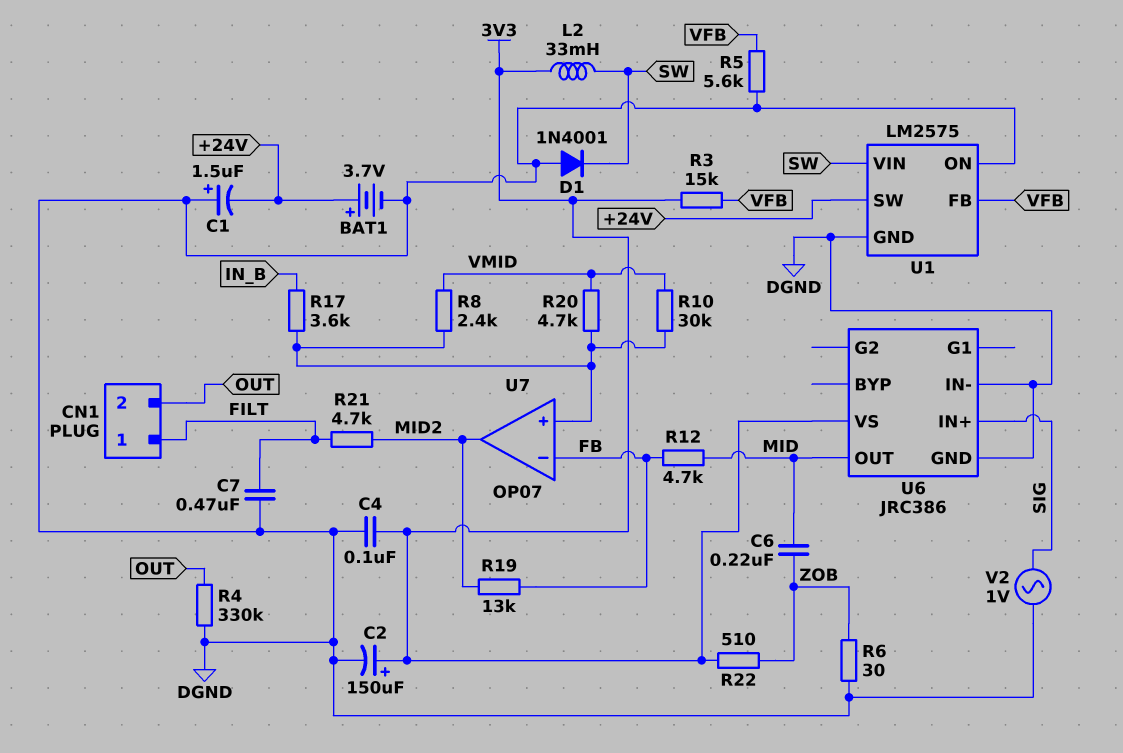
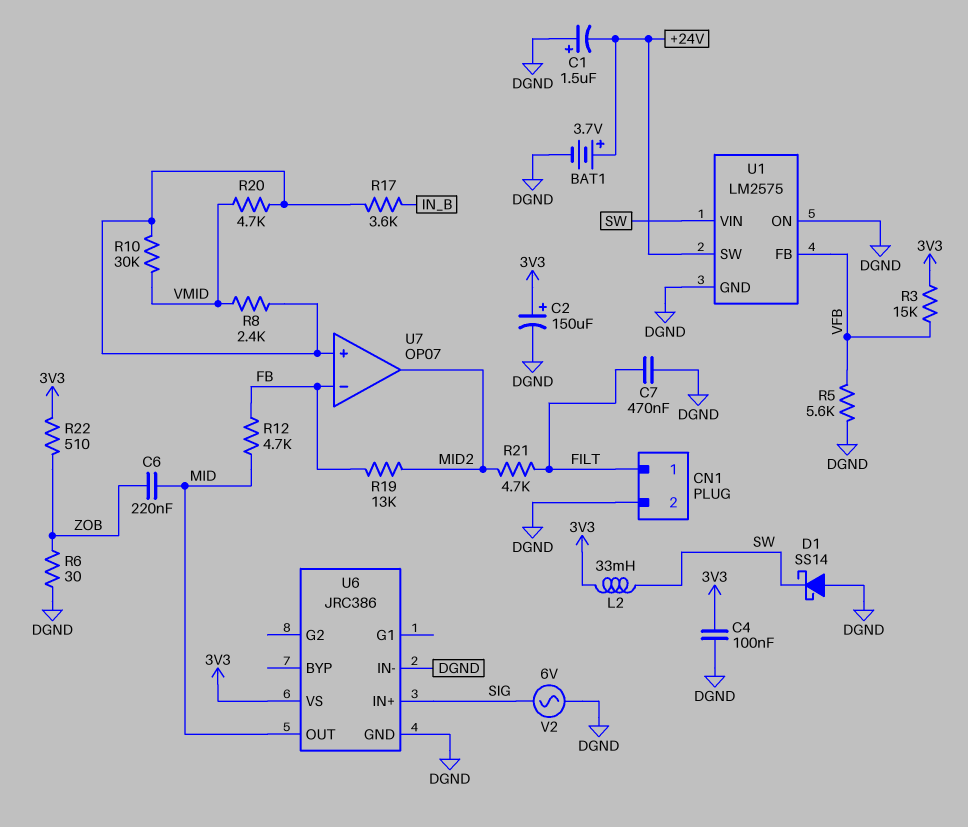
CN1 pin 2: OUT -> DGND
D1: diode 1N4001 (A DGND, K SW) -> schottky SS14 (A DGND, K SW)
R4: 330k (DGND, OUT) -> none
V2: AC 1V (DGND, SIG) -> AC 6V (DGND, SIG)

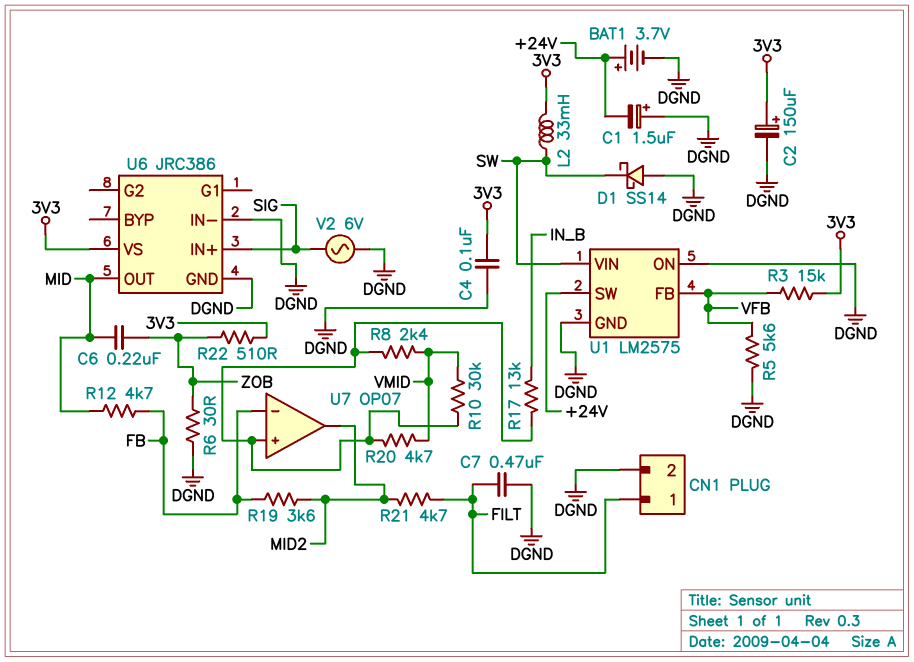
R17: 3.6k (IN_B, U7/in+) -> 13k (IN_B, U7/in+)
R19: 13k (FB, MID2) -> 3.6k (FB, MID2)

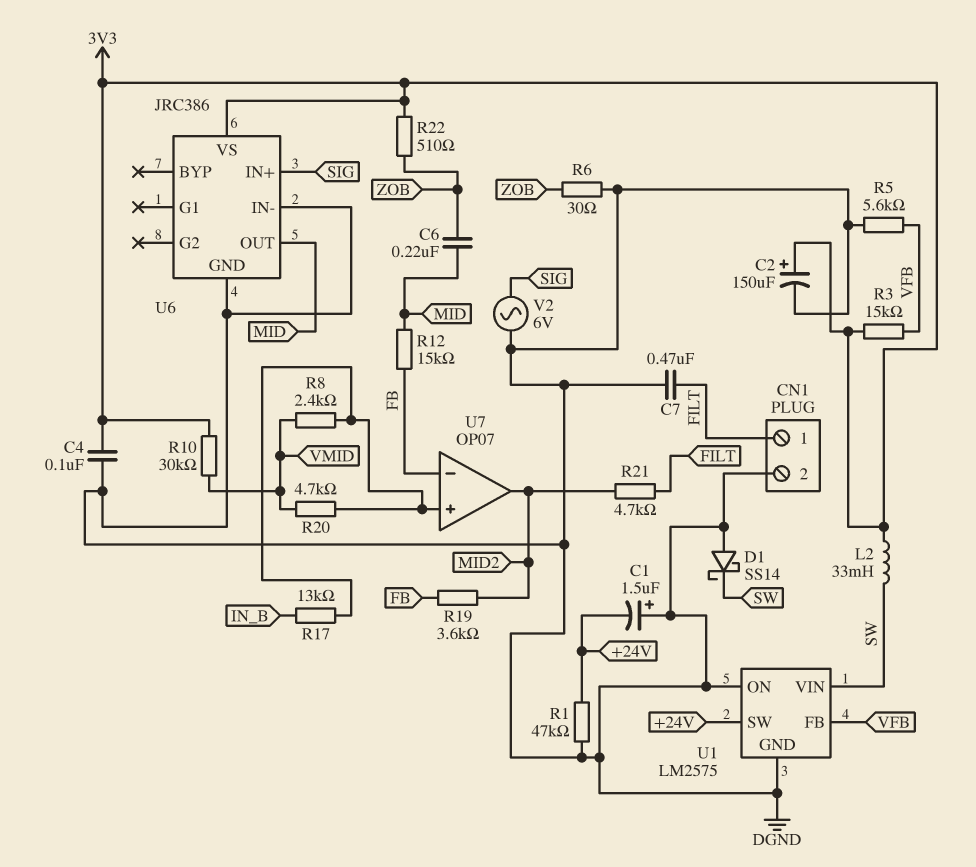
BAT1: 3.7V (plus +24V, minus DGND) -> none
R1: none -> 47k (+24V, DGND)
R10: 30k (U7/in+, VMID) -> 30k (3V3, VMID)
R12: 4.7k (FB, MID) -> 15k (FB, MID)

